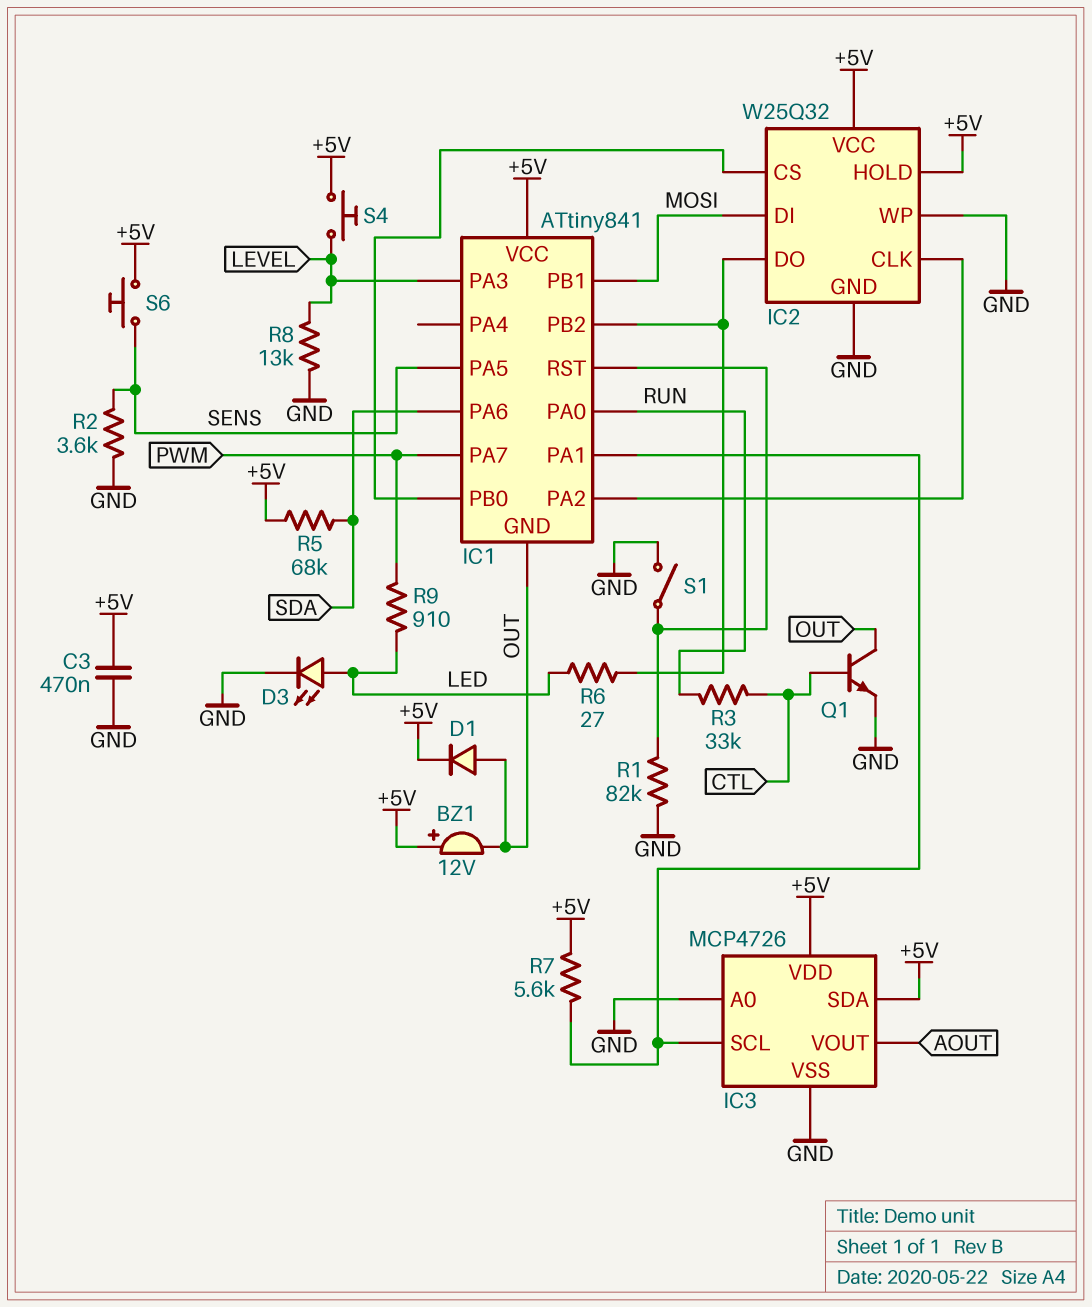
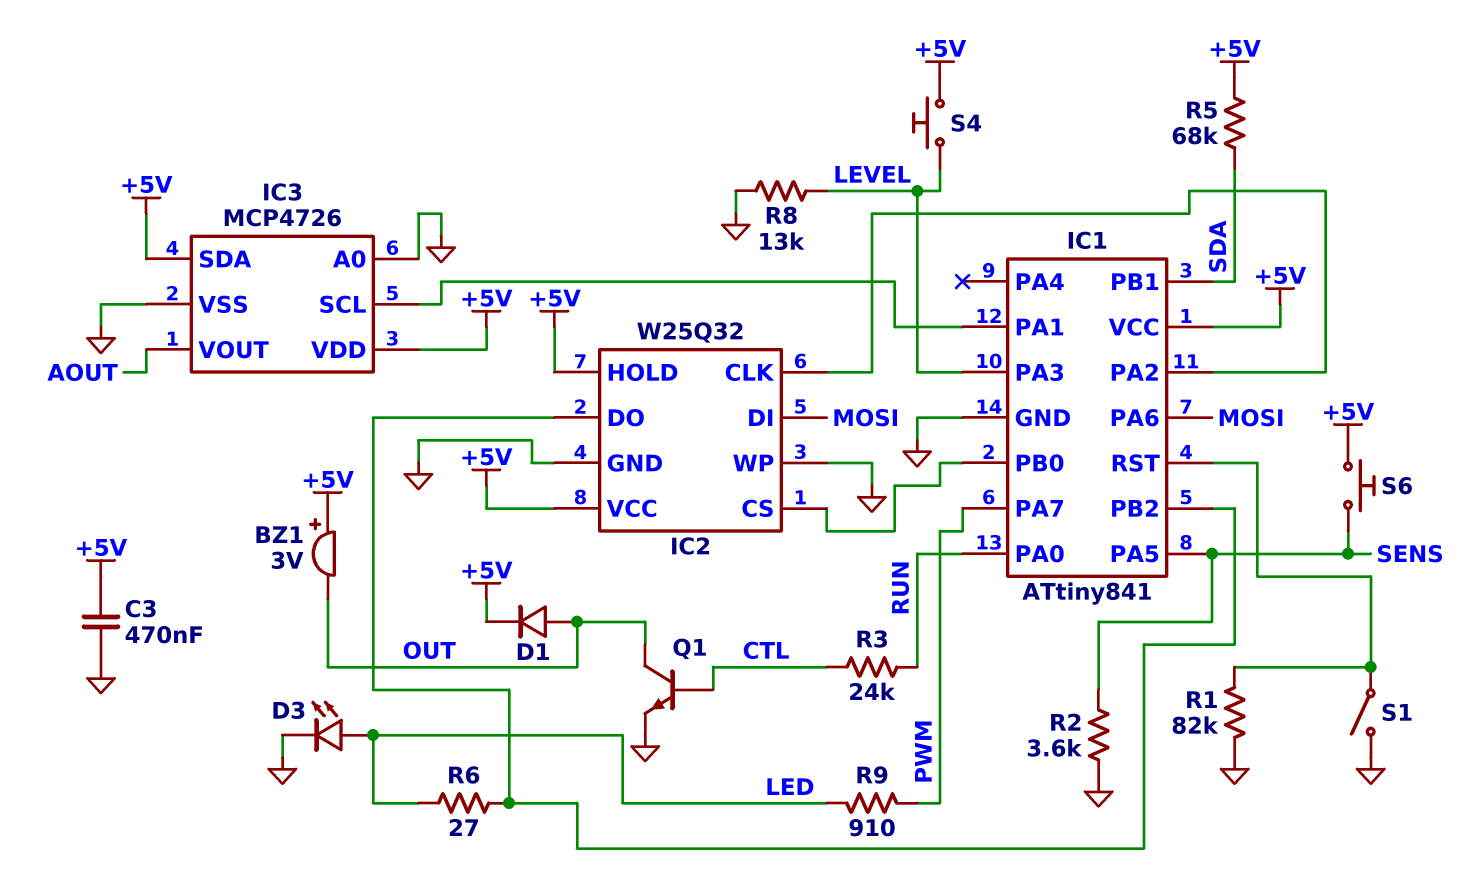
BZ1: buzzer 12V (plus +5V, minus OUT) -> buzzer 3V (plus +5V, minus OUT)
IC1 pin GND: OUT -> GND
IC1 pin PA6: SDA -> MOSI
IC1 pin PB1: MOSI -> SDA
R3: 33k (CTL, RUN) -> 24k (CTL, RUN)
R7: 5.6k (+5V, IC1/PA1) -> none

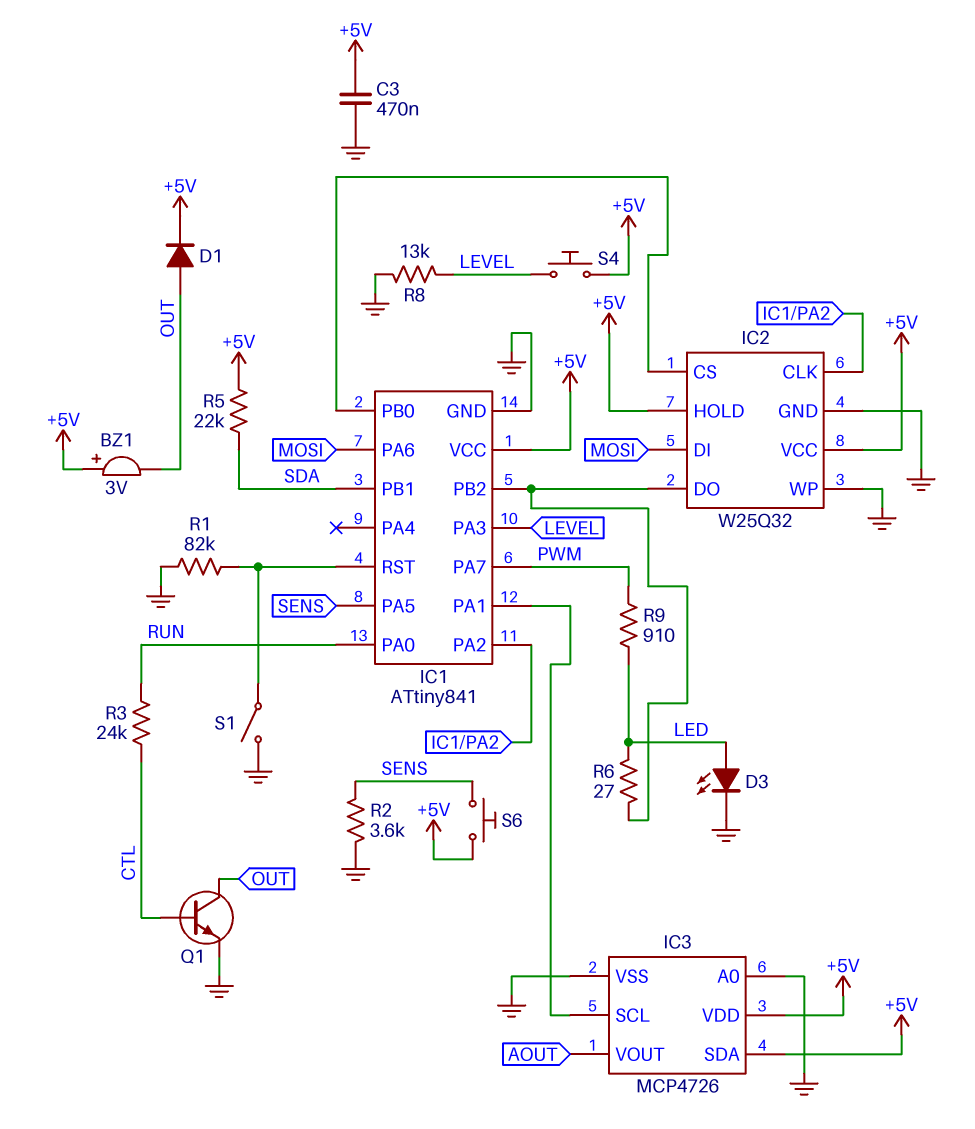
R5: 68k (+5V, SDA) -> 22k (+5V, SDA)

